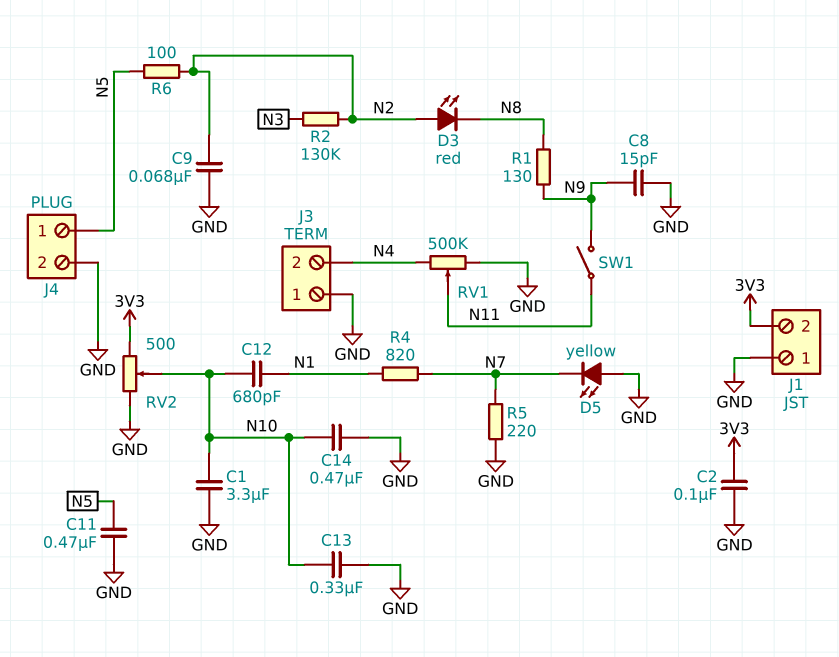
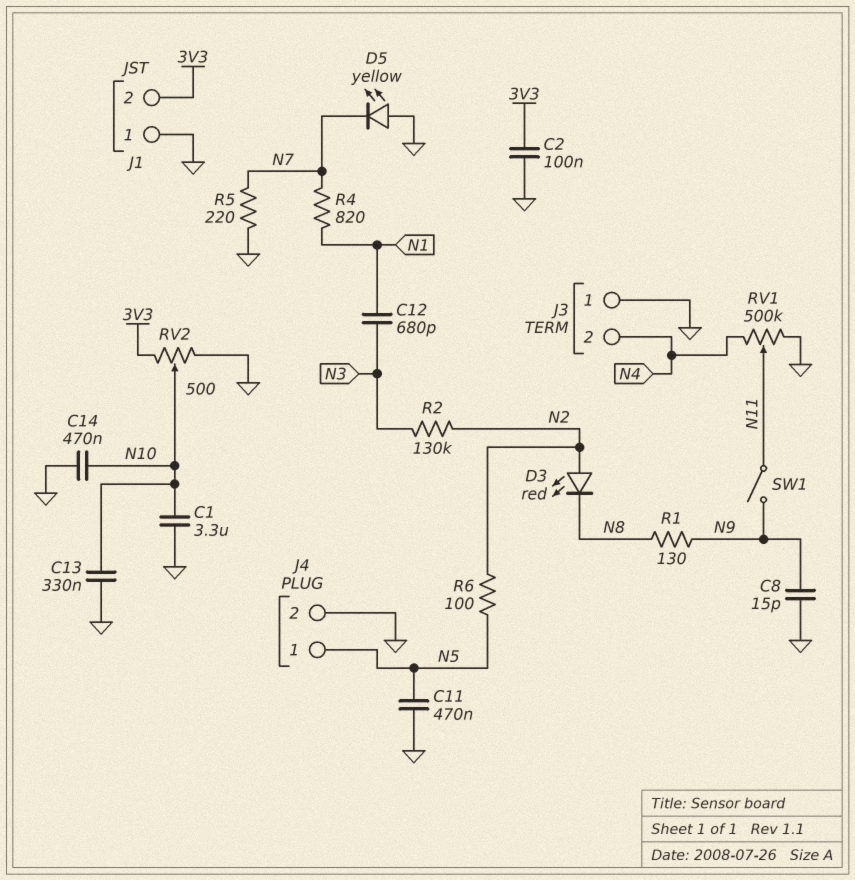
C9: 68nF (GND, N2) -> none
C12: 680pF (N1, N10) -> 680pF (N1, N3)

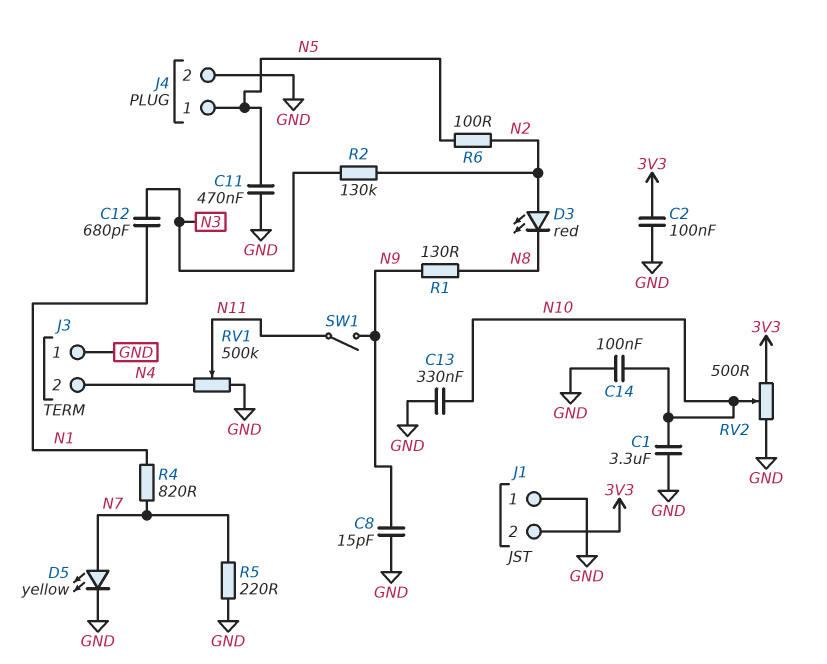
C14: 470nF (GND, N10) -> 100nF (GND, N10)
D5: LED yellow (A GND, K N7) -> LED yellow (A N7, K GND)

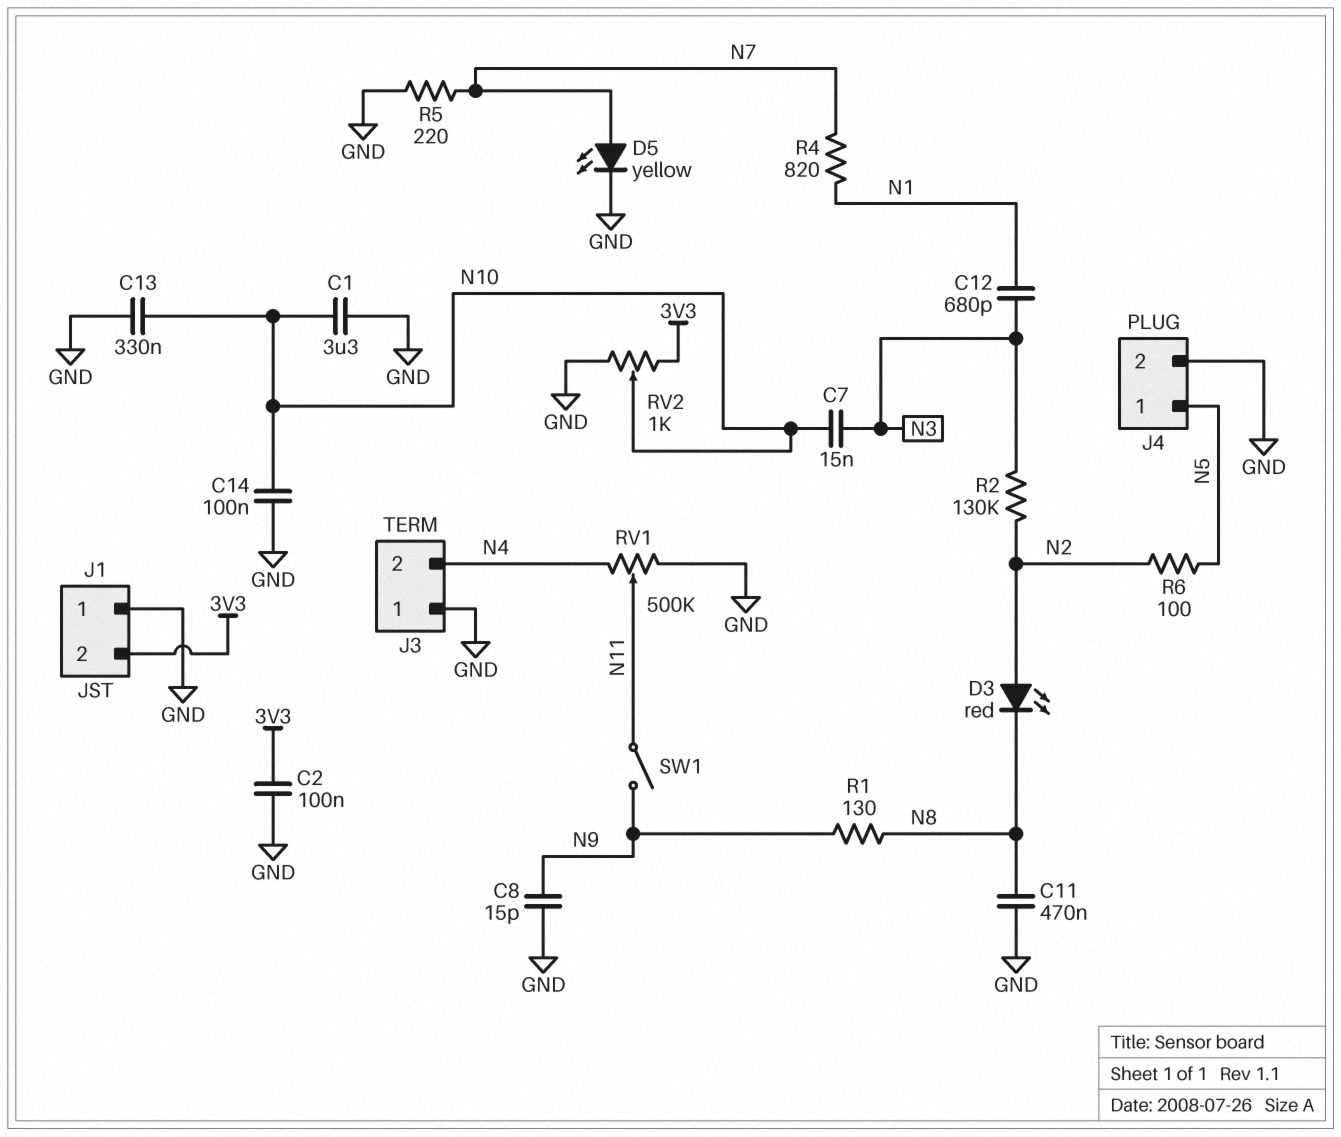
C7: none -> 15nF (N3, N10)
C11: 470nF (GND, N5) -> 470nF (GND, N8)
RV2: 500 (3V3, GND, wiper N10) -> 1k (3V3, GND, wiper N10)

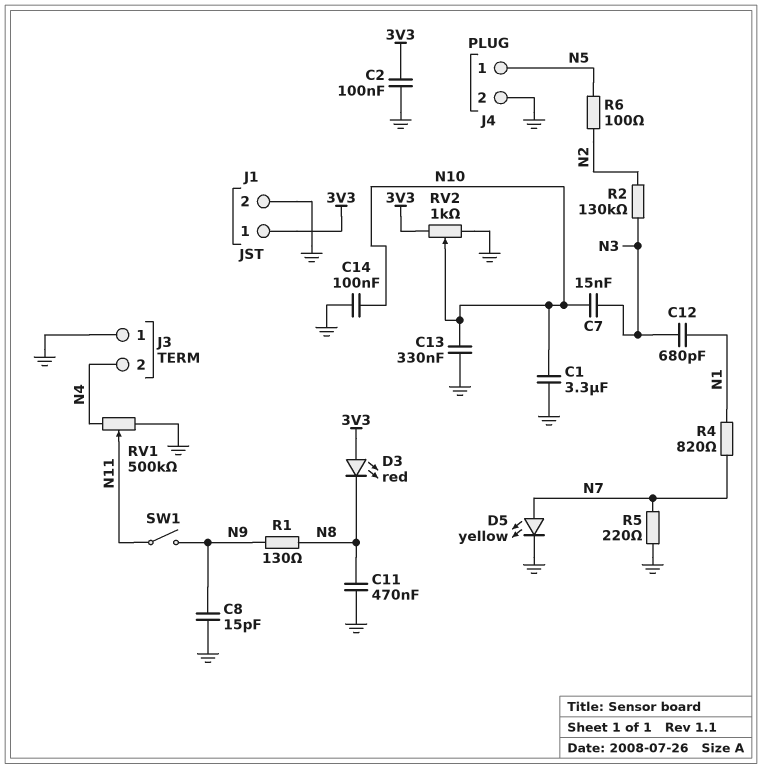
D3: LED red (A N2, K N8) -> LED red (A 3V3, K N8)
J1 pin 1: GND -> 3V3
J1 pin 2: 3V3 -> GND

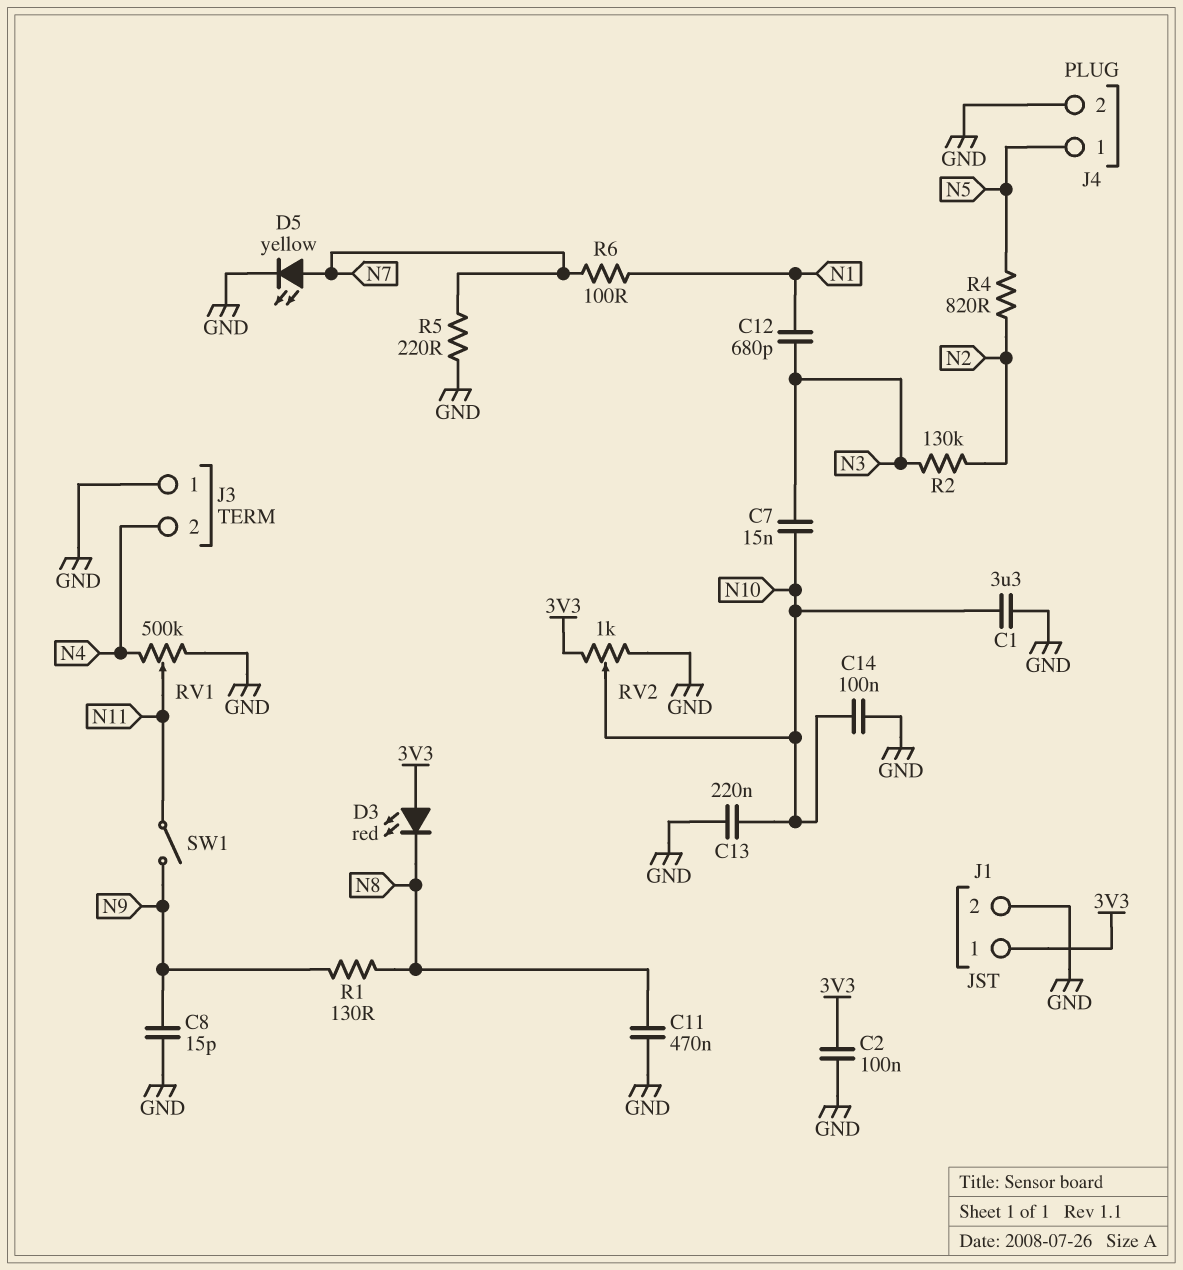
C13: 330nF (GND, N10) -> 220nF (GND, N10)
R4: 820 (N1, N7) -> 820 (N2, N5)
R6: 100 (N2, N5) -> 100 (N1, N7)

